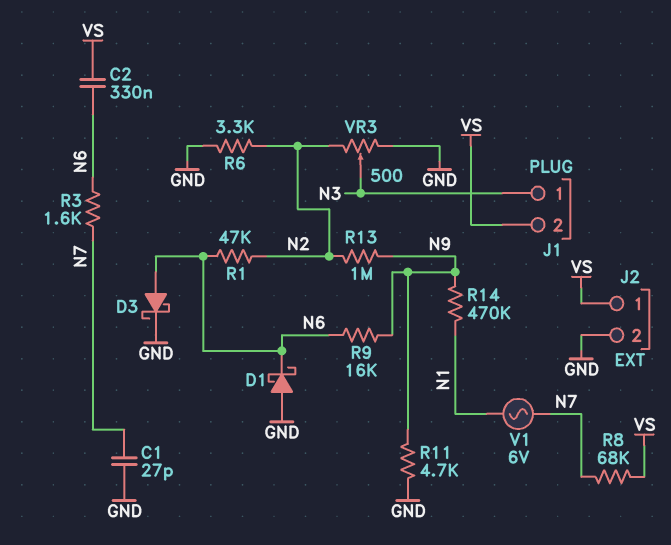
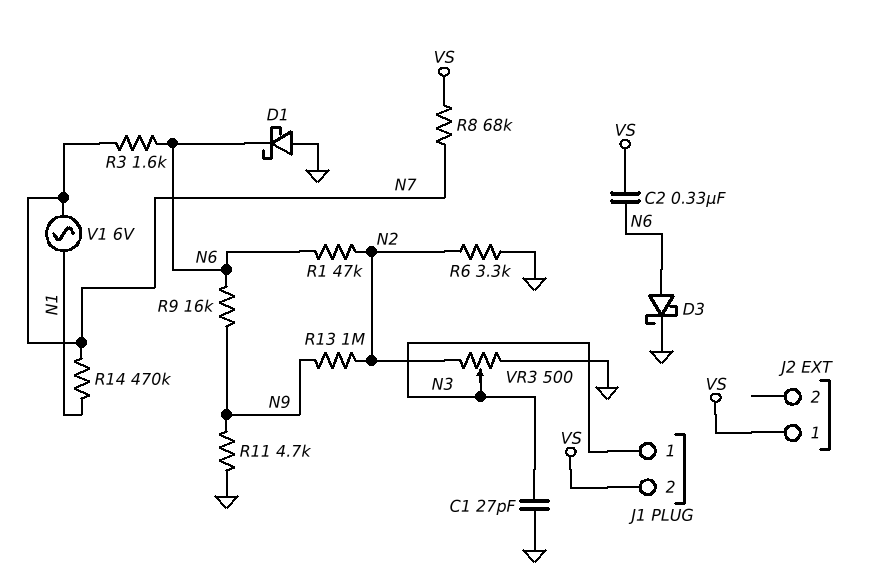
C1: 27pF (GND, N7) -> 27pF (GND, N3)
J2 pin 2: GND -> none
R14: 470k (N1, N9) -> 470k (N1, N7)

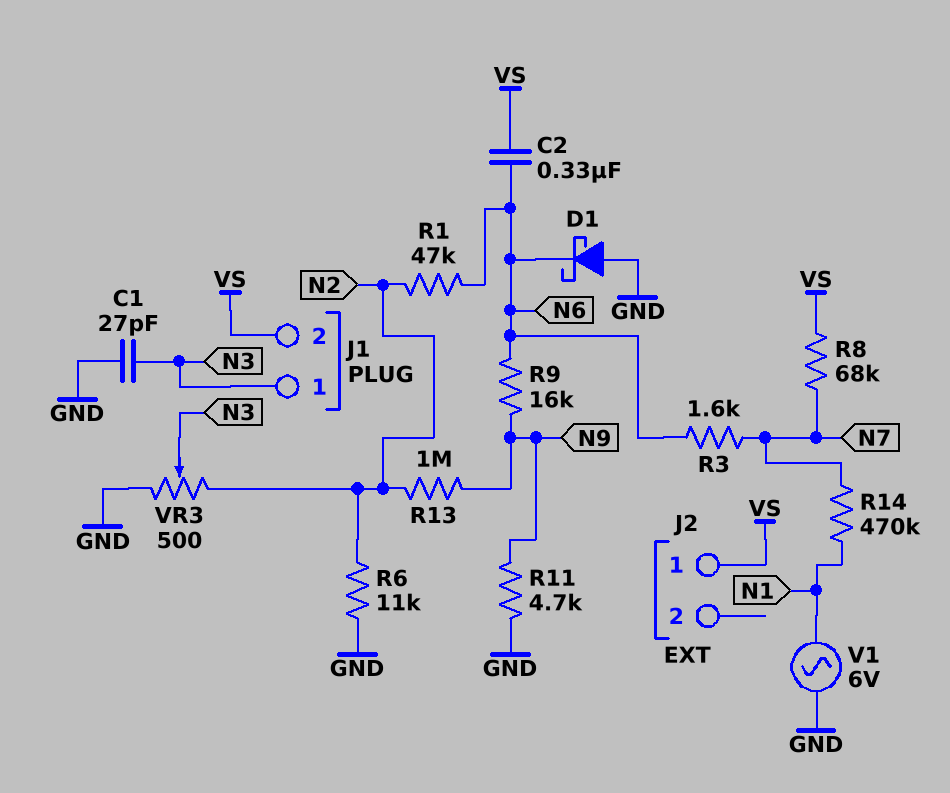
D3: schottky (A N6, K GND) -> none
R6: 3.3k (GND, N2) -> 11k (GND, N2)
V1: AC 6V (N1, N7) -> AC 6V (GND, N1)

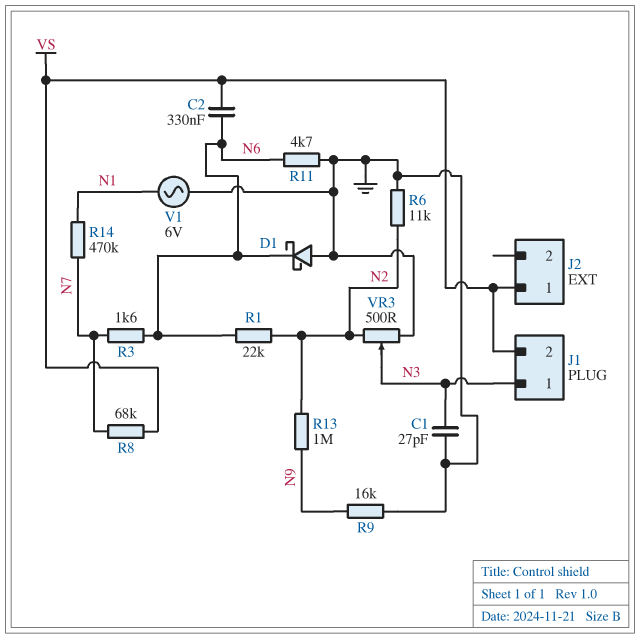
R1: 47k (N2, N6) -> 22k (N2, N6)
R9: 16k (N6, N9) -> 16k (GND, N9)
R11: 4.7k (GND, N9) -> 4.7k (GND, N6)

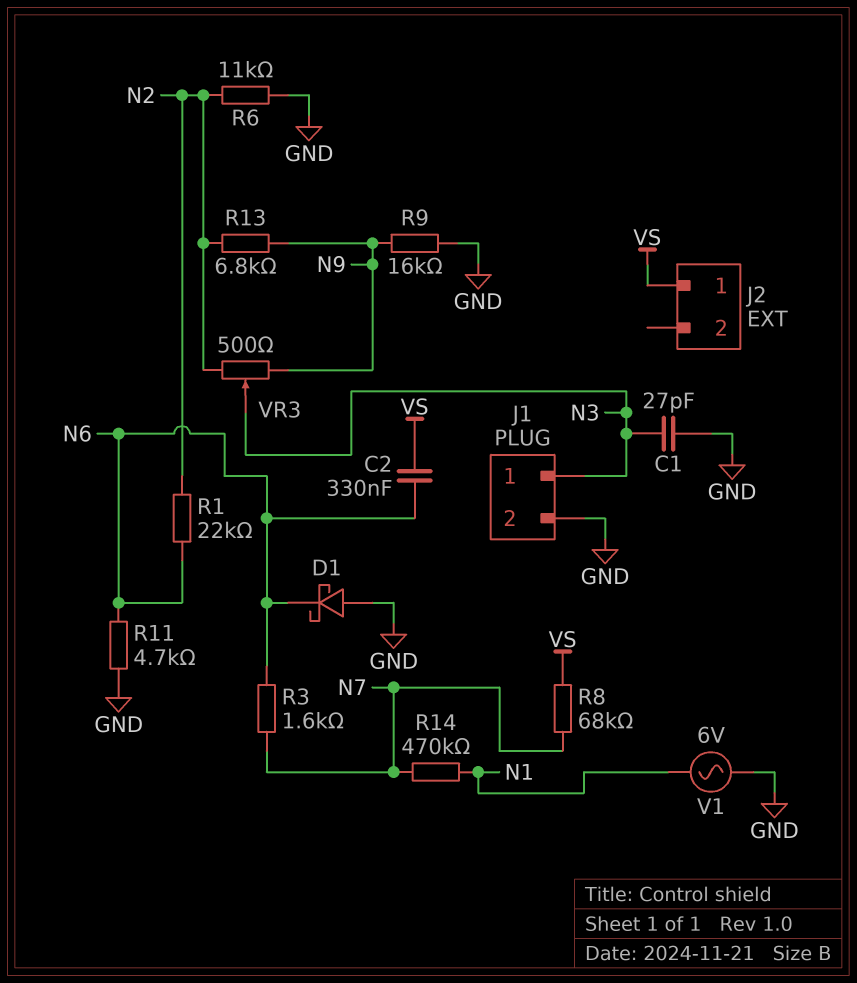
J1 pin 2: VS -> GND
R13: 1M (N2, N9) -> 6.8k (N2, N9)
VR3: 500 (GND, N2, wiper N3) -> 500 (N2, N9, wiper N3)

